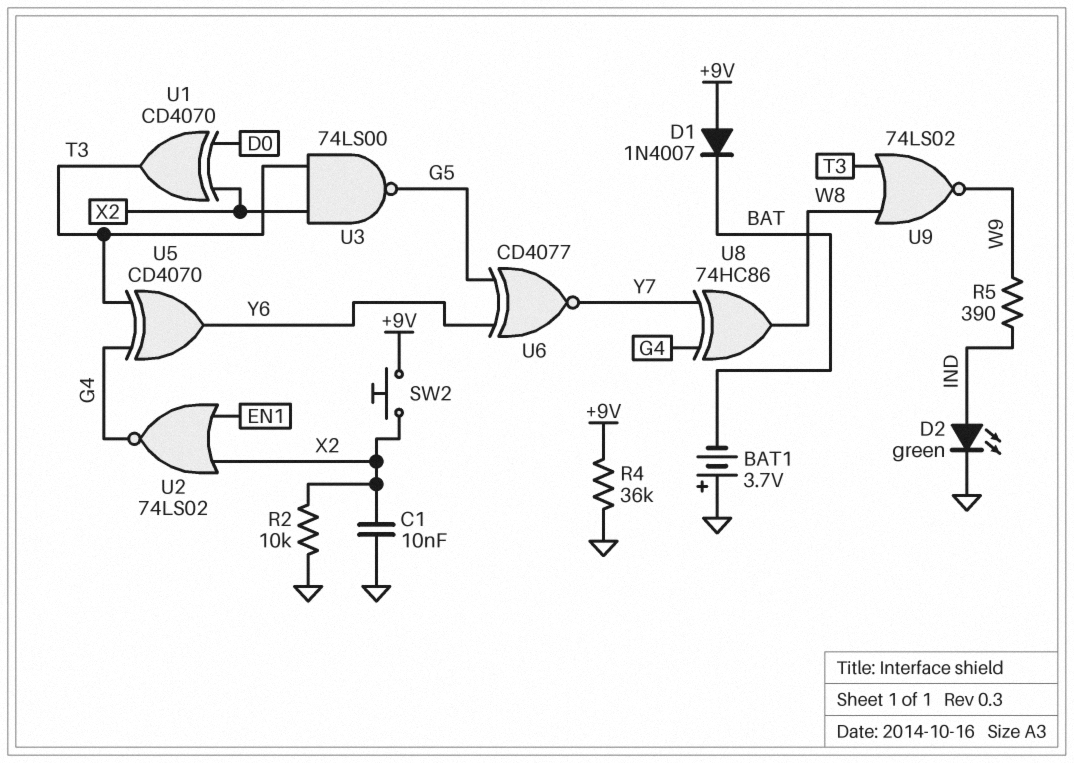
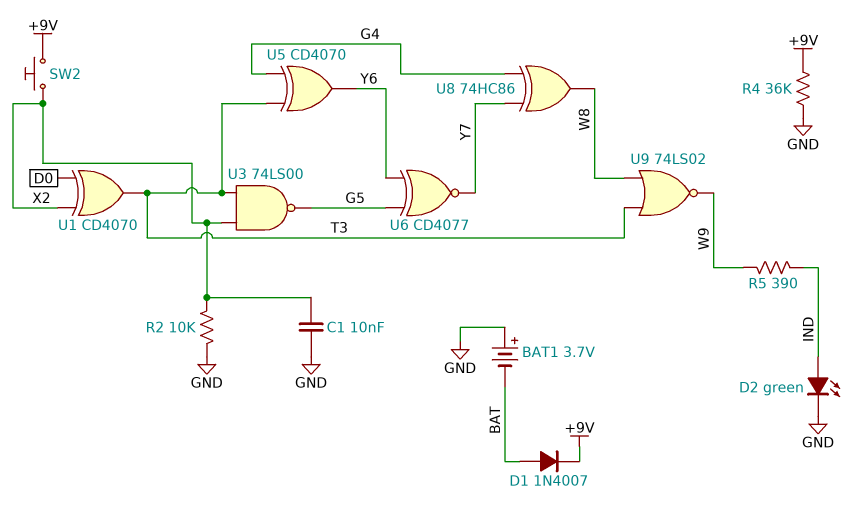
D1: diode 1N4007 (A +9V, K BAT) -> diode 1N4007 (A BAT, K +9V)
U2: NOR 74LS02 (in EN1, in X2, out G4) -> none

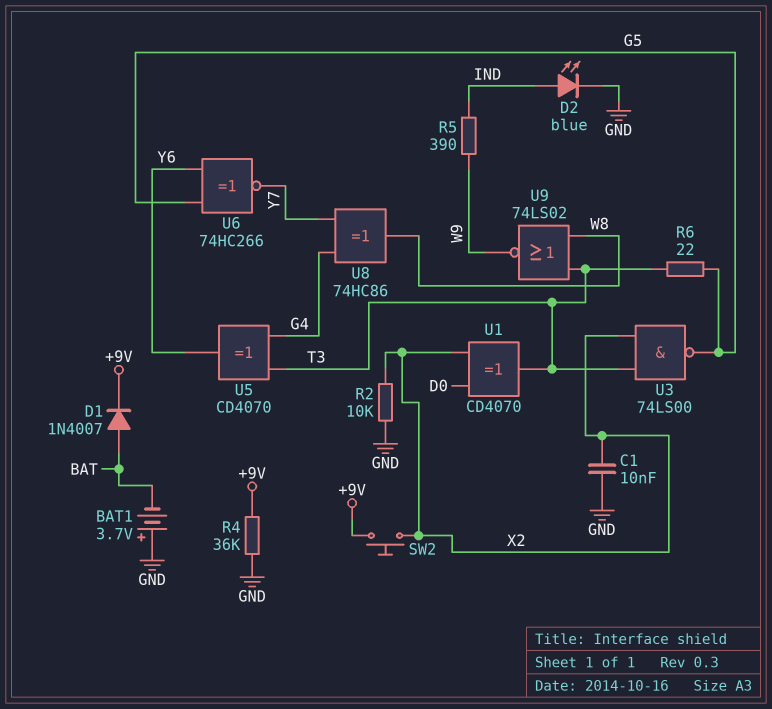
D2: LED green (A IND, K GND) -> LED blue (A IND, K GND)
R6: none -> 22 (G5, T3)
U6: XNOR CD4077 (in G5, in Y6, out Y7) -> XNOR 74HC266 (in G5, in Y6, out Y7)

